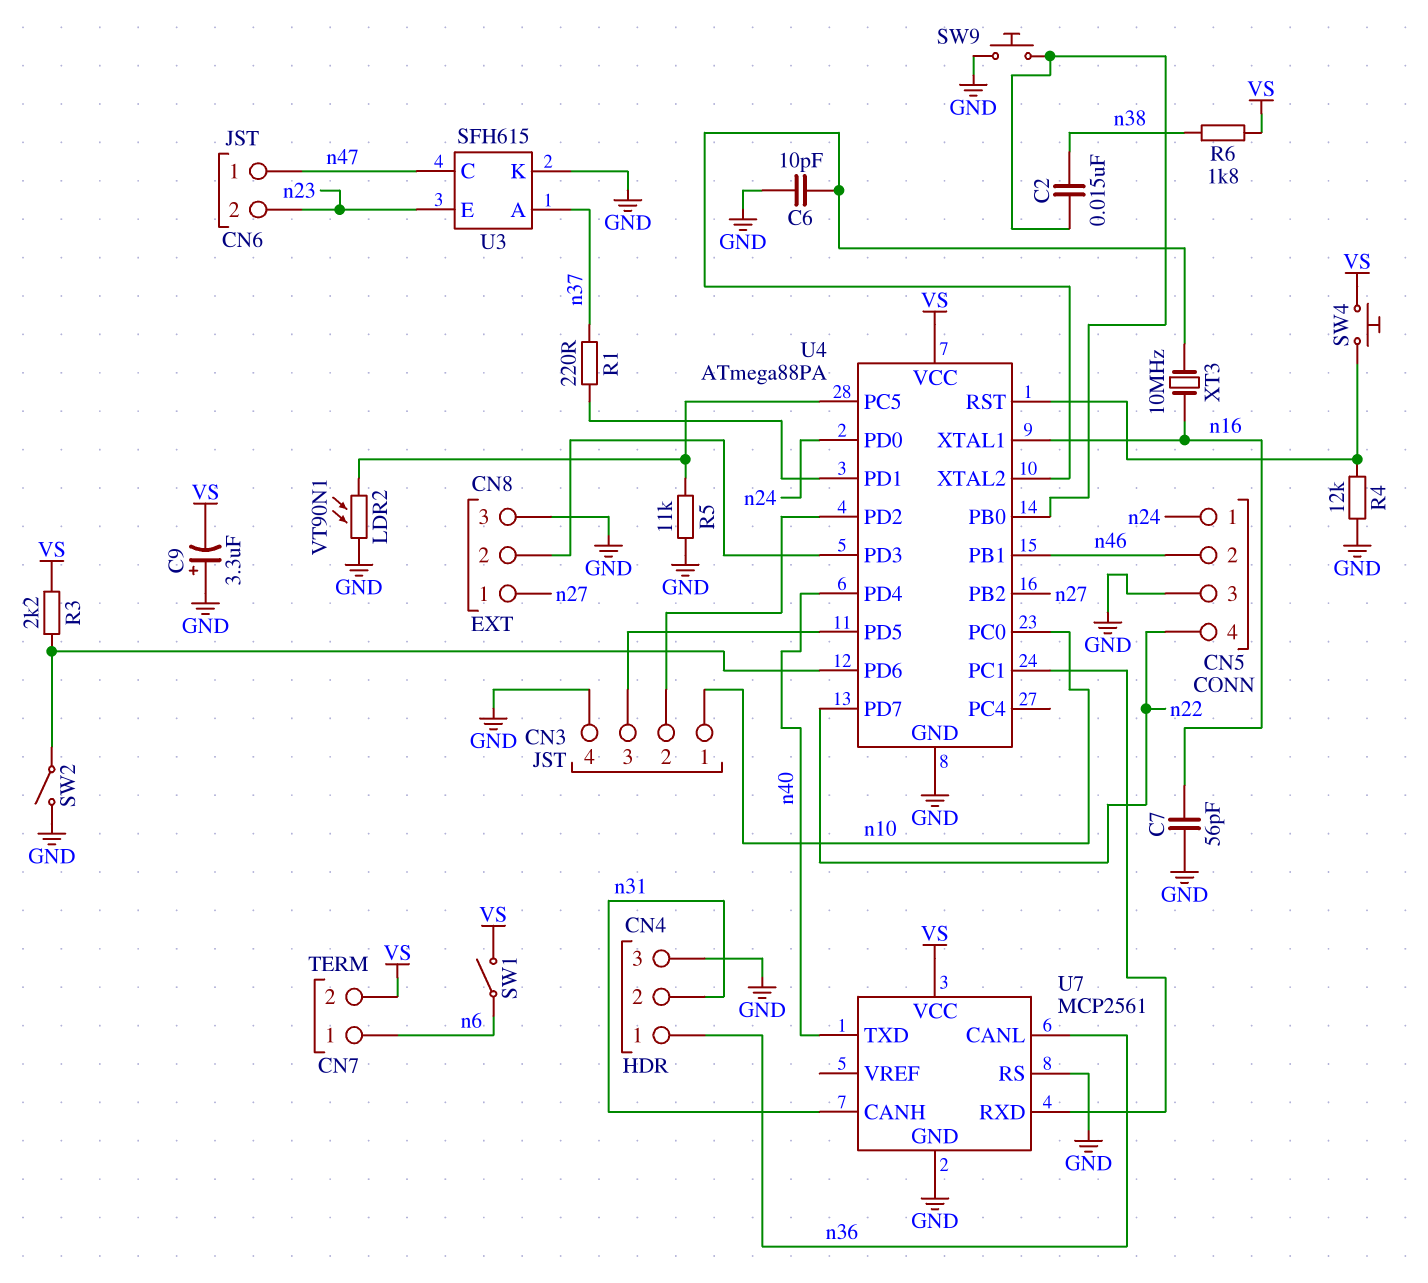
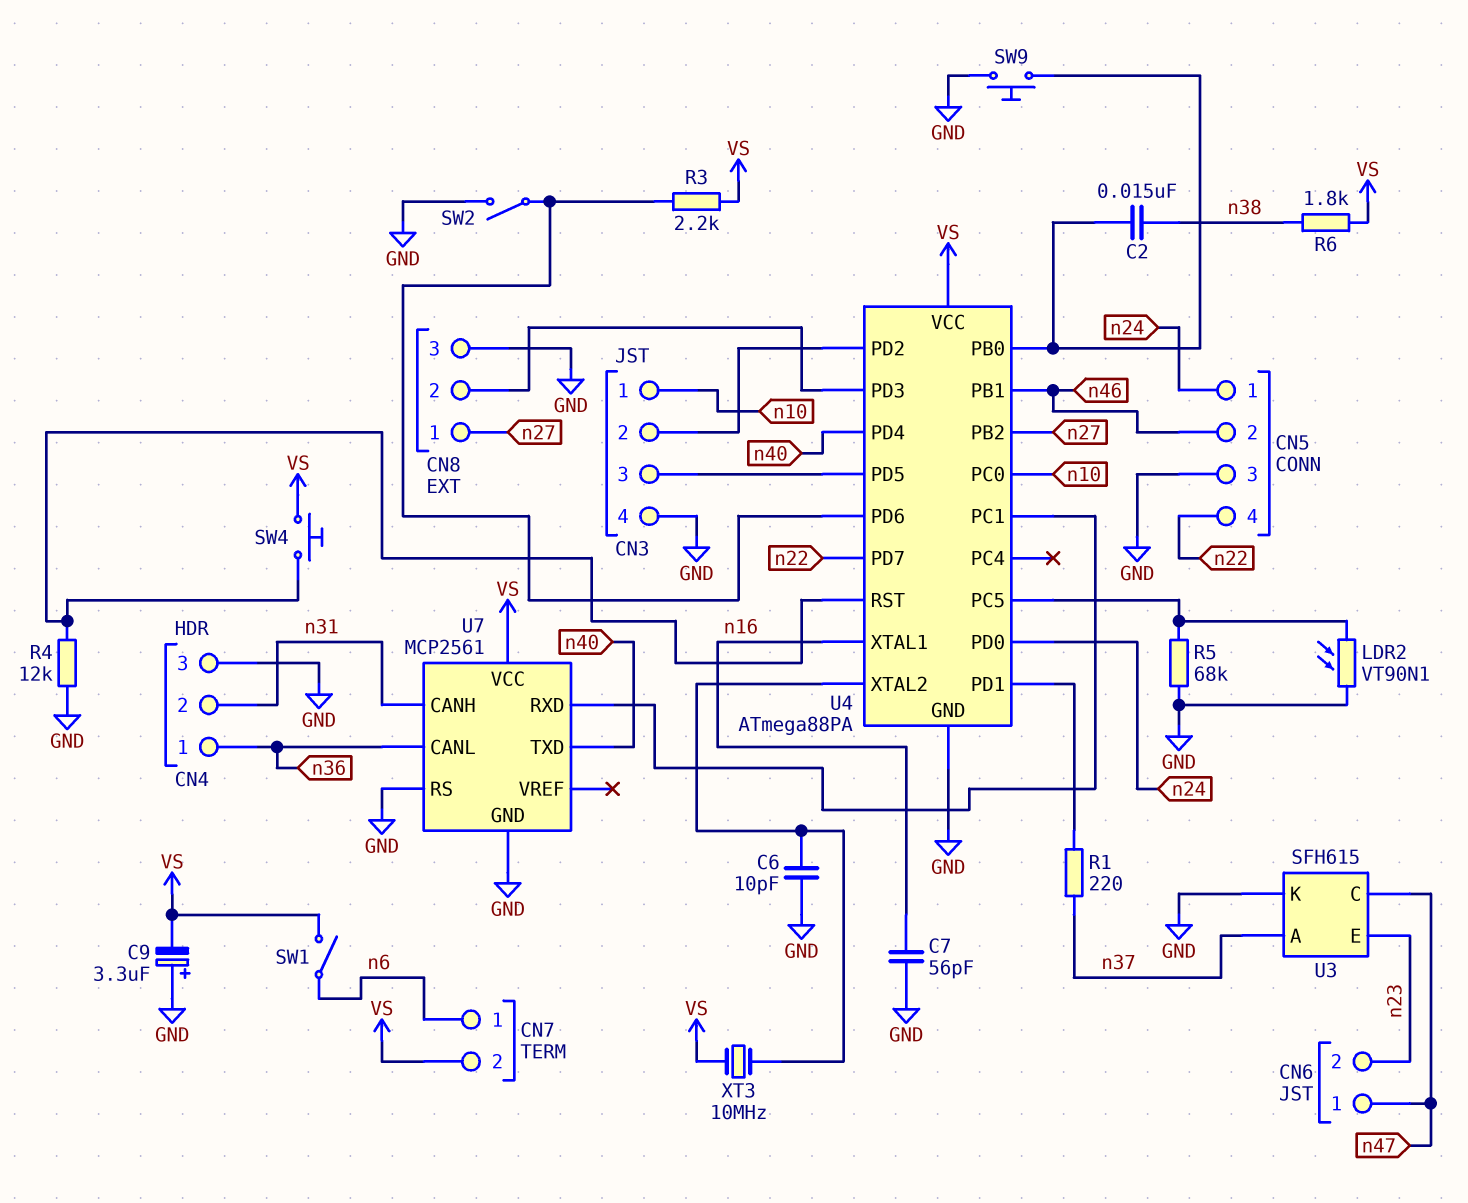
R5: 11k (GND, U4/PC5) -> 68k (GND, U4/PC5)
XT3: 10MHz (U4/XTAL2, n16) -> 10MHz (U4/XTAL2, VS)

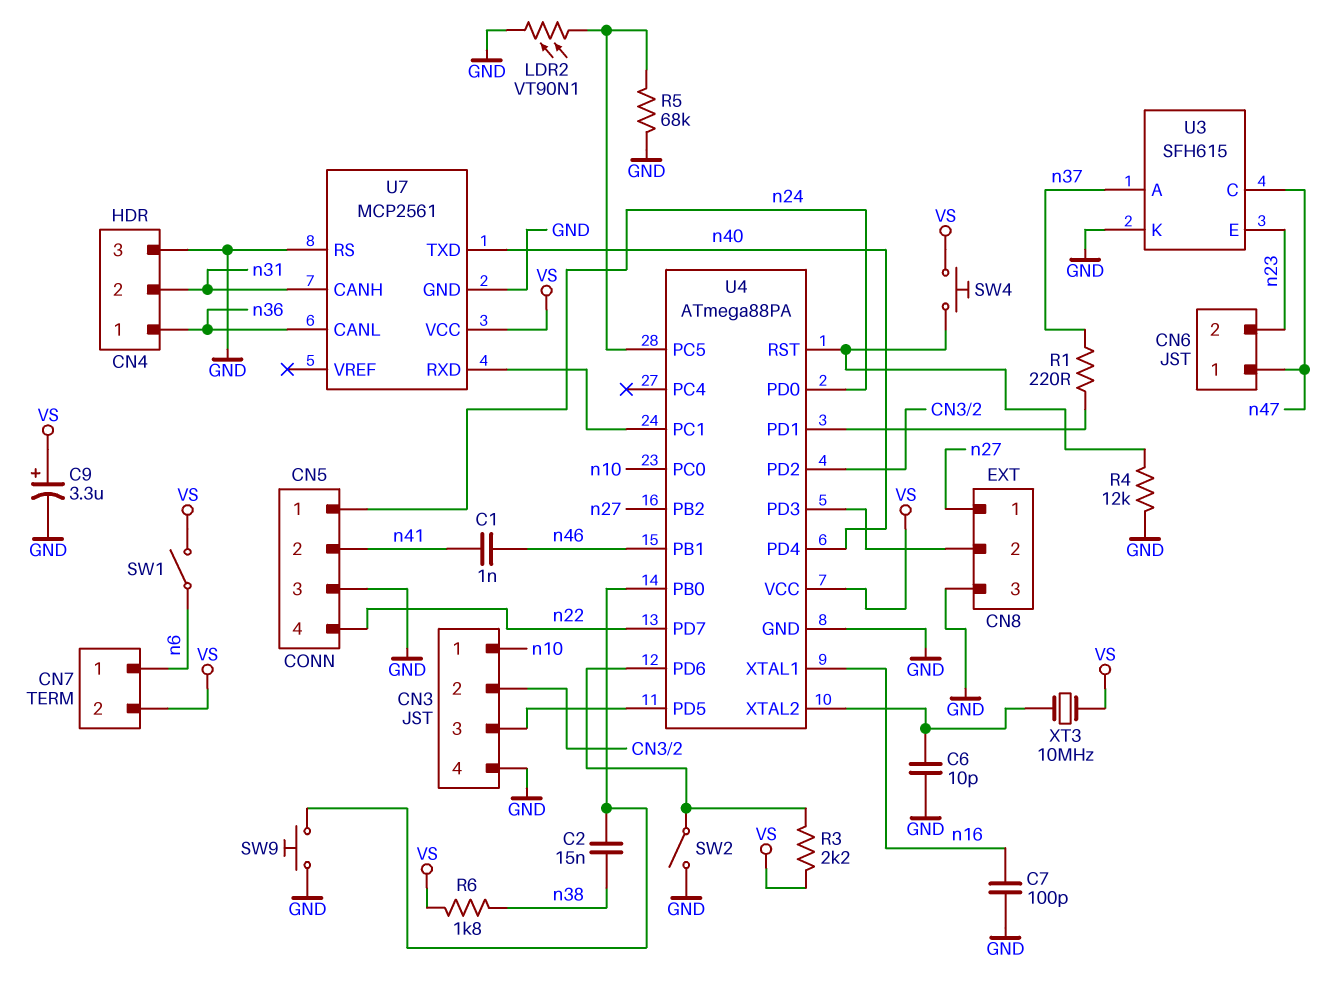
C1: none -> 1nF (n41, n46)
C7: 56pF (GND, n16) -> 100pF (GND, n16)
C9: 3.3uF (plus GND, minus VS) -> 3.3uF (plus VS, minus GND)
CN5 pin 2: n46 -> n41

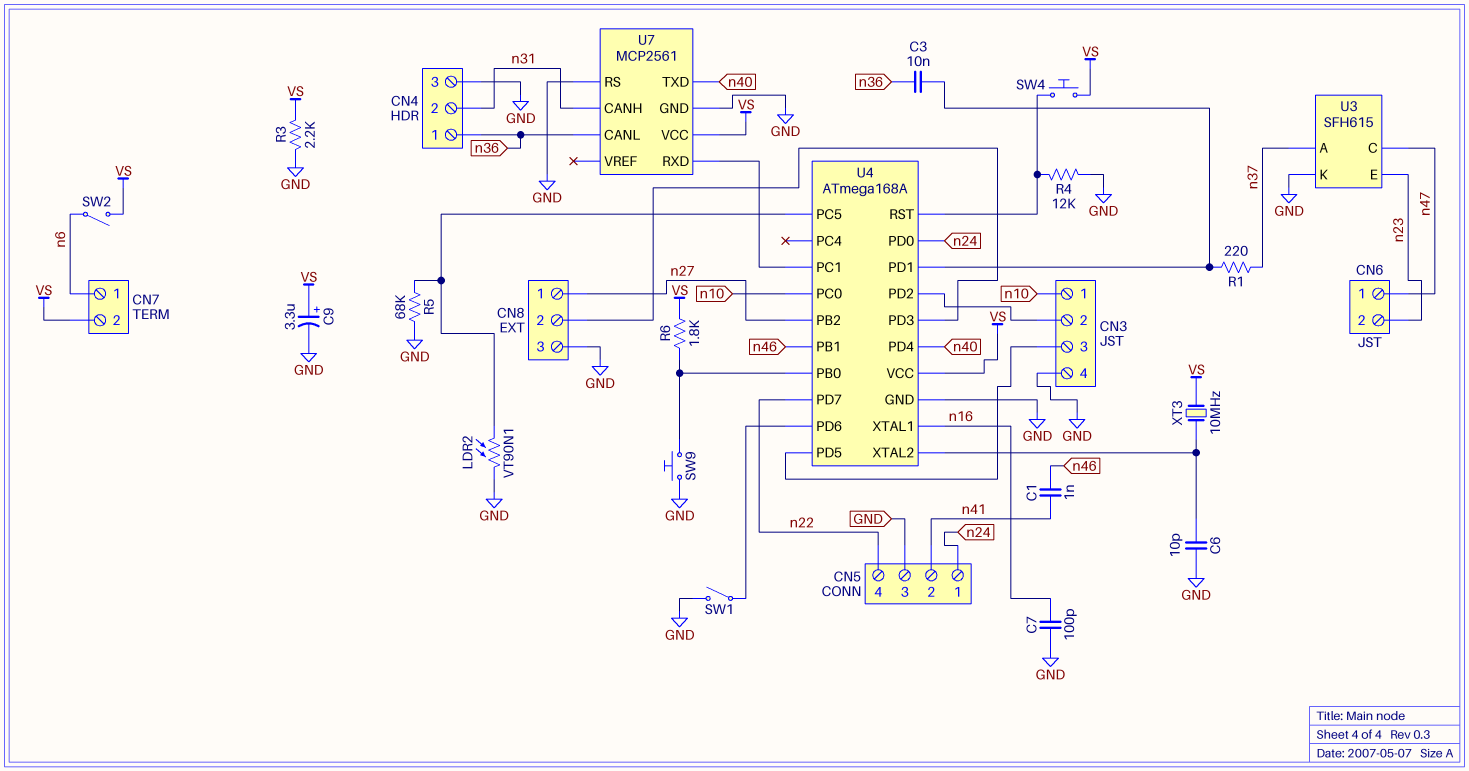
C2: 15nF (U4/PB0, n38) -> none
C3: none -> 10nF (U4/PD1, n36)
R3: 2.2k (U4/PD6, VS) -> 2.2k (GND, VS)
R6: 1.8k (VS, n38) -> 1.8k (U4/PB0, VS)
SW1: switch (VS, n6) -> switch (GND, U4/PD6)
SW2: switch (GND, U4/PD6) -> switch (VS, n6)
U4: ATmega88PA -> ATmega168A

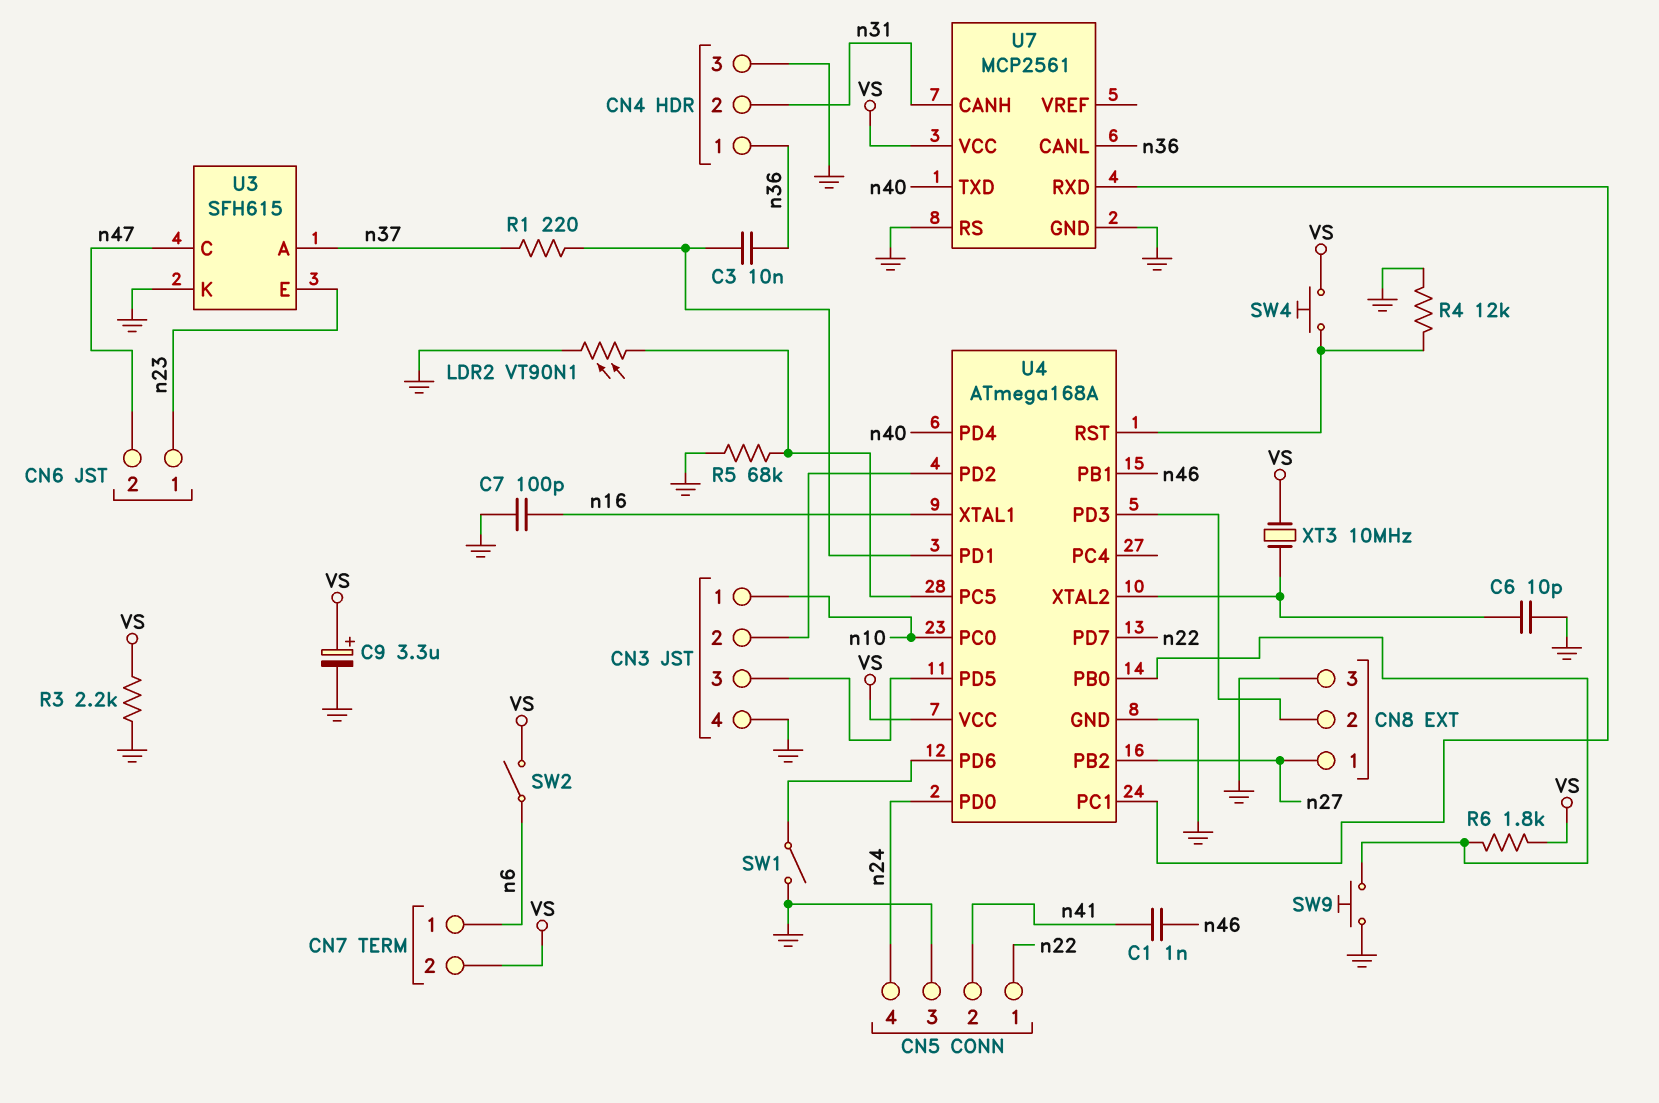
CN5 pin 1: n24 -> n22
CN5 pin 4: n22 -> n24
CN6 pin 1: n47 -> n23
CN6 pin 2: n23 -> n47

